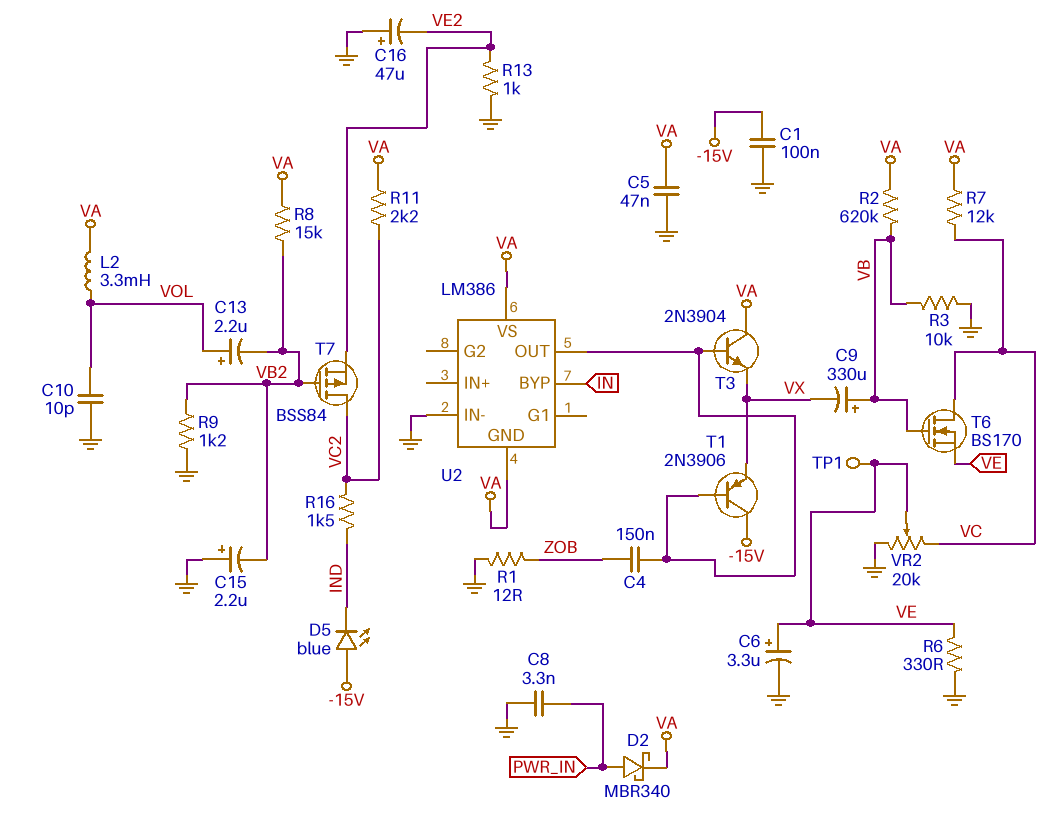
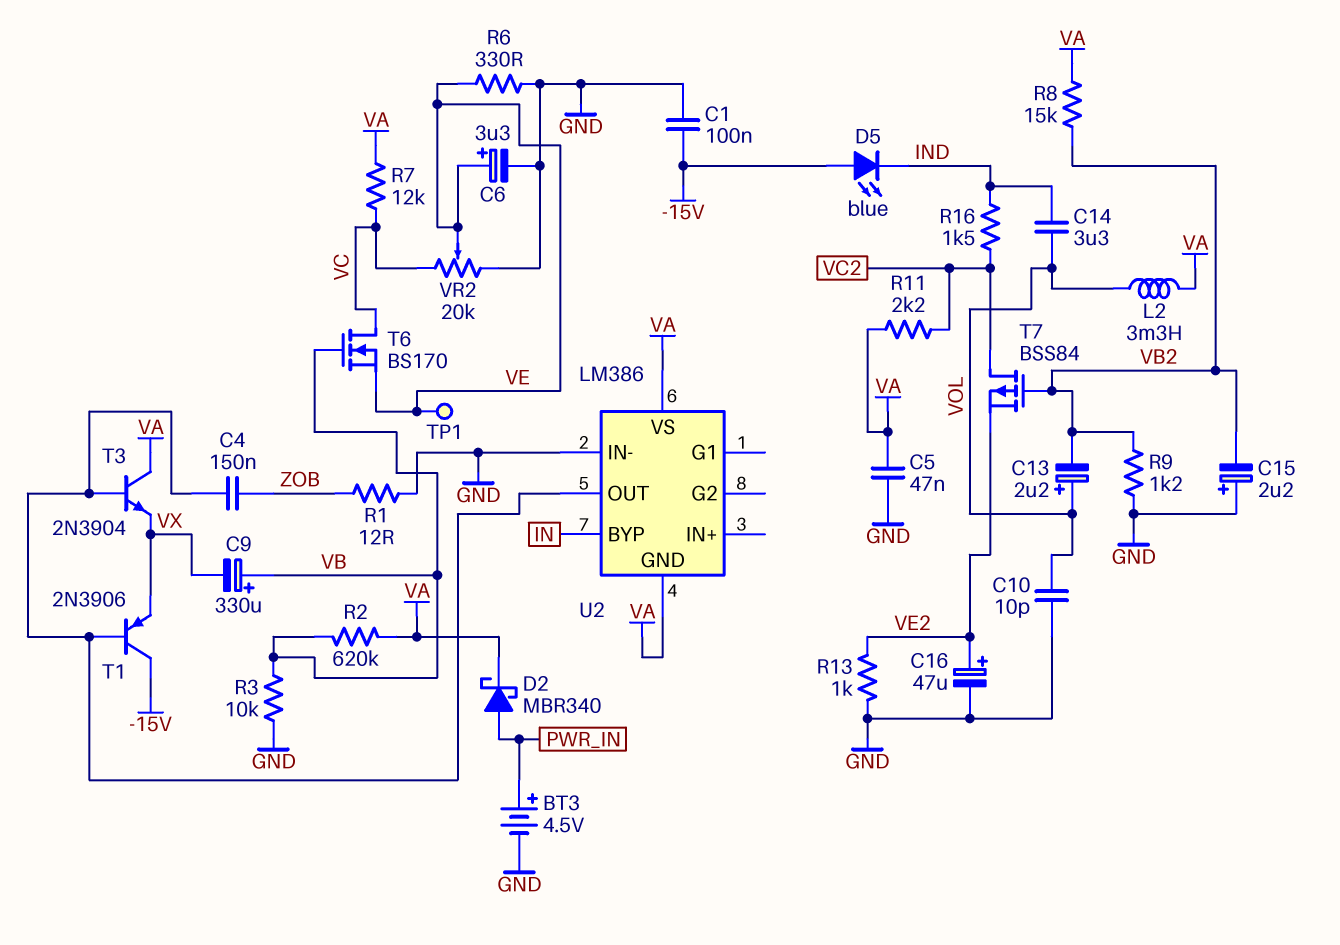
BT3: none -> 4.5V (plus PWR_IN, minus GND)
C8: 3.3nF (GND, PWR_IN) -> none
C14: none -> 3.3uF (IND, VOL)
C16: 47uF (plus GND, minus VE2) -> 47uF (plus VE2, minus GND)

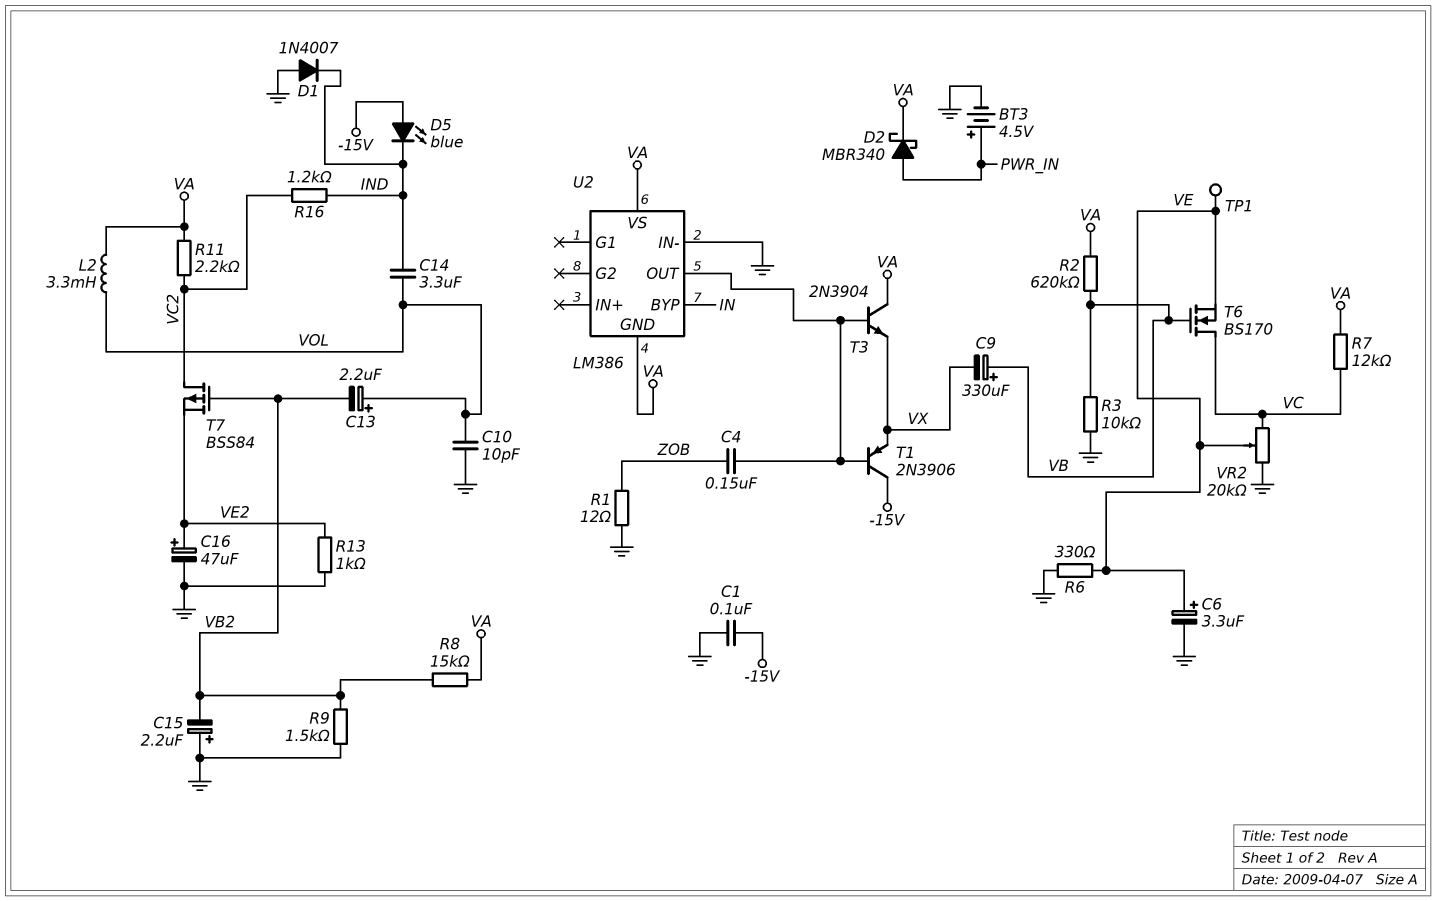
C5: 47nF (GND, VA) -> none
D1: none -> diode 1N4007 (A GND, K IND)
R9: 1.2k (GND, VB2) -> 1.5k (GND, VB2)
R16: 1.5k (IND, VC2) -> 1.2k (IND, VC2)

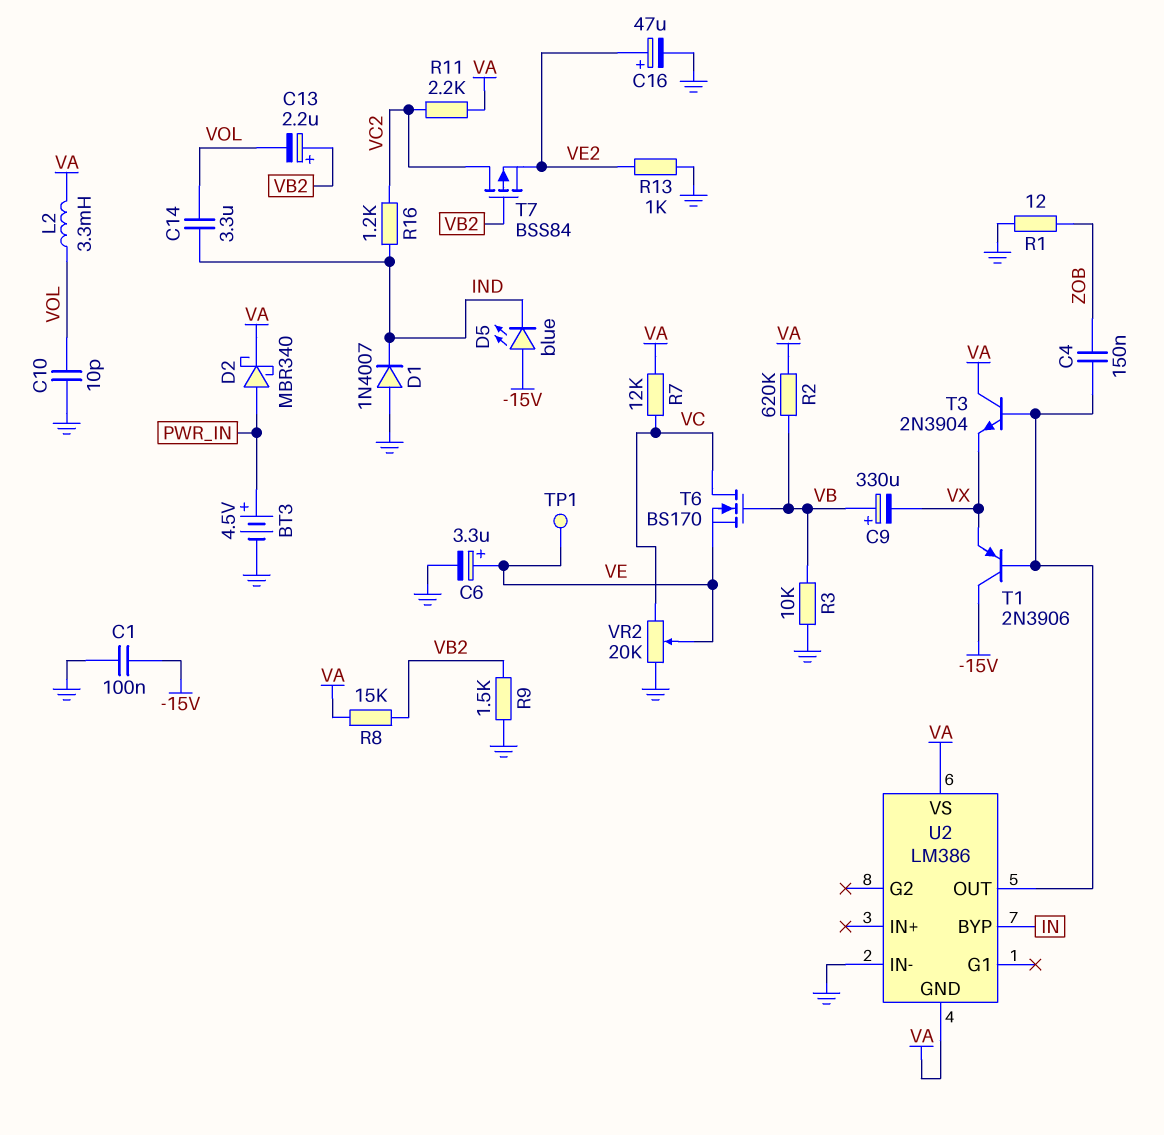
C13: 2.2uF (plus VOL, minus VB2) -> 2.2uF (plus VB2, minus VOL)
C15: 2.2uF (plus GND, minus VB2) -> none
R6: 330 (GND, VE) -> none

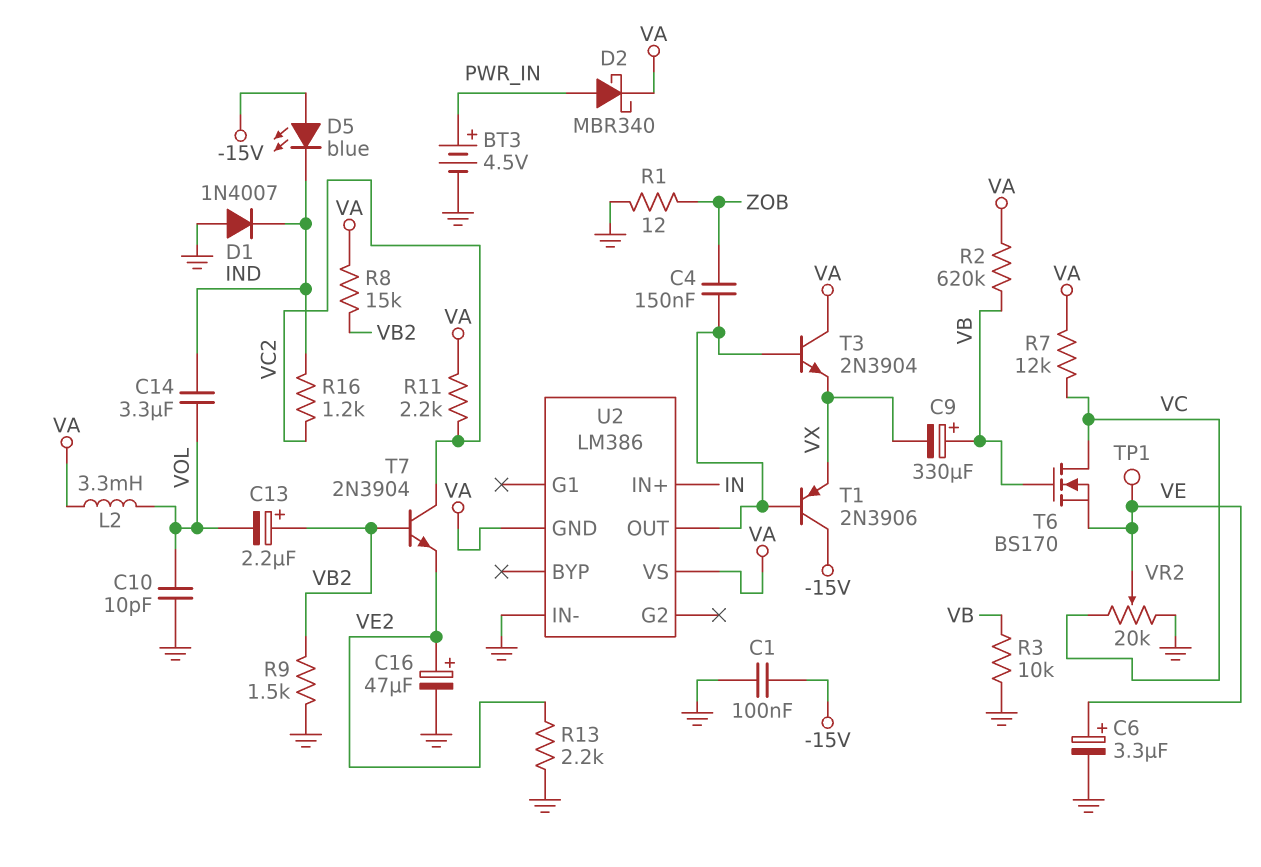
R13: 1k (GND, VE2) -> 2.2k (GND, VE2)
T7: PMOS BSS84 (G VB2, D VC2, S VE2) -> NPN 2N3904 (B VB2, C VC2, E VE2)
U2 pin BYP: IN -> none
U2 pin IN+: none -> IN

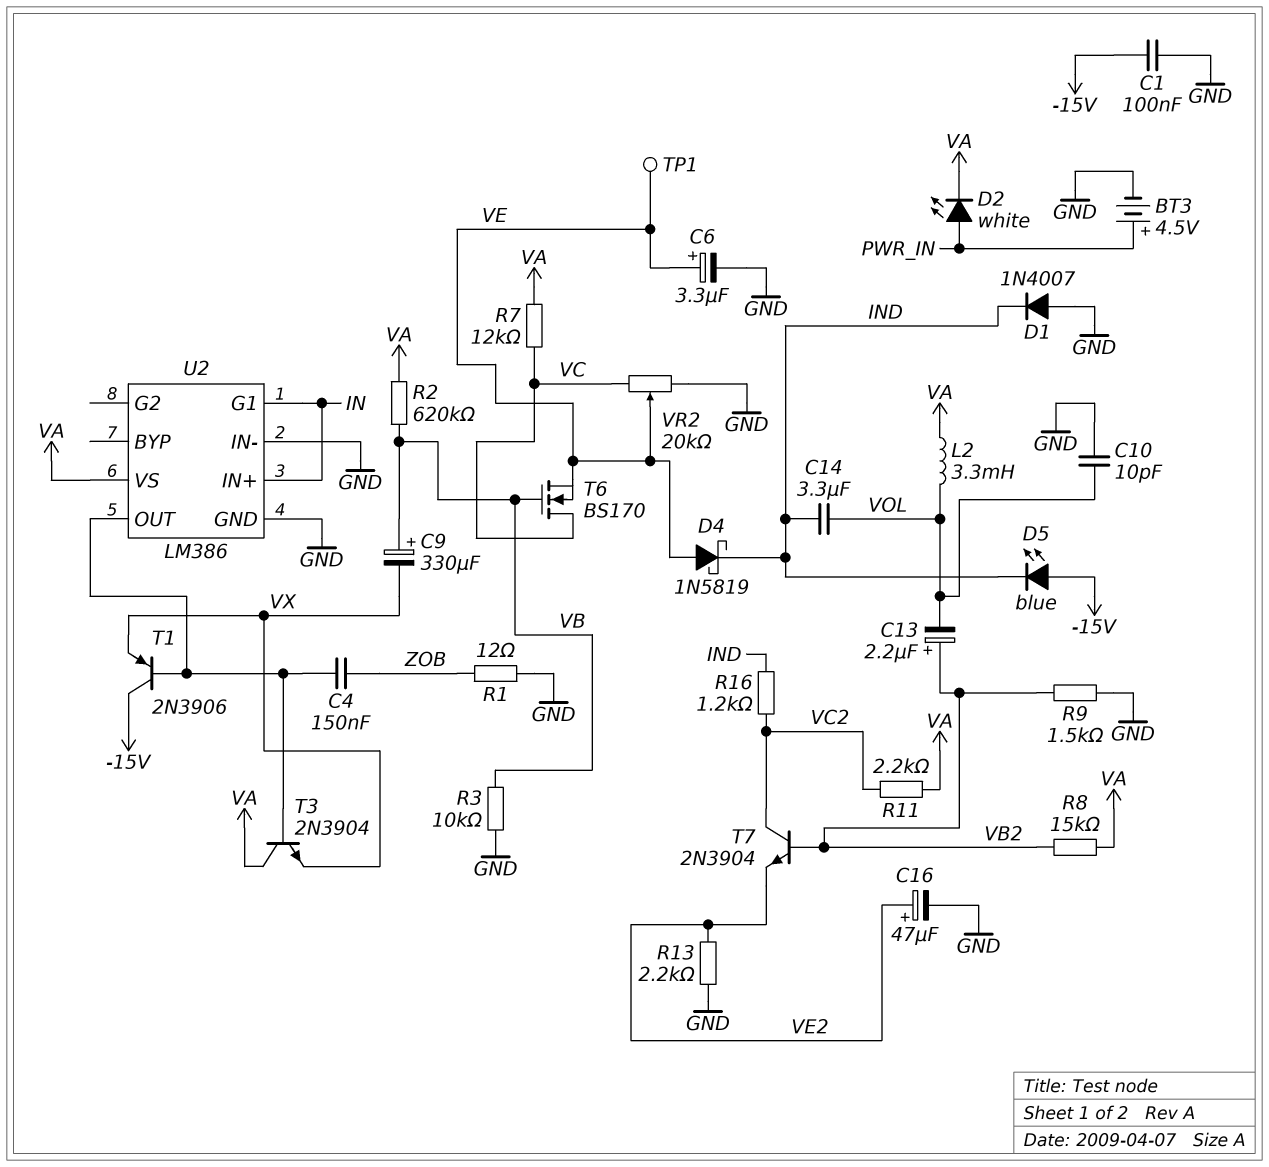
D2: schottky MBR340 (A PWR_IN, K VA) -> LED white (A PWR_IN, K VA)
D4: none -> schottky 1N5819 (A VE, K IND)
U2 pin G1: none -> IN
U2 pin GND: VA -> GND

